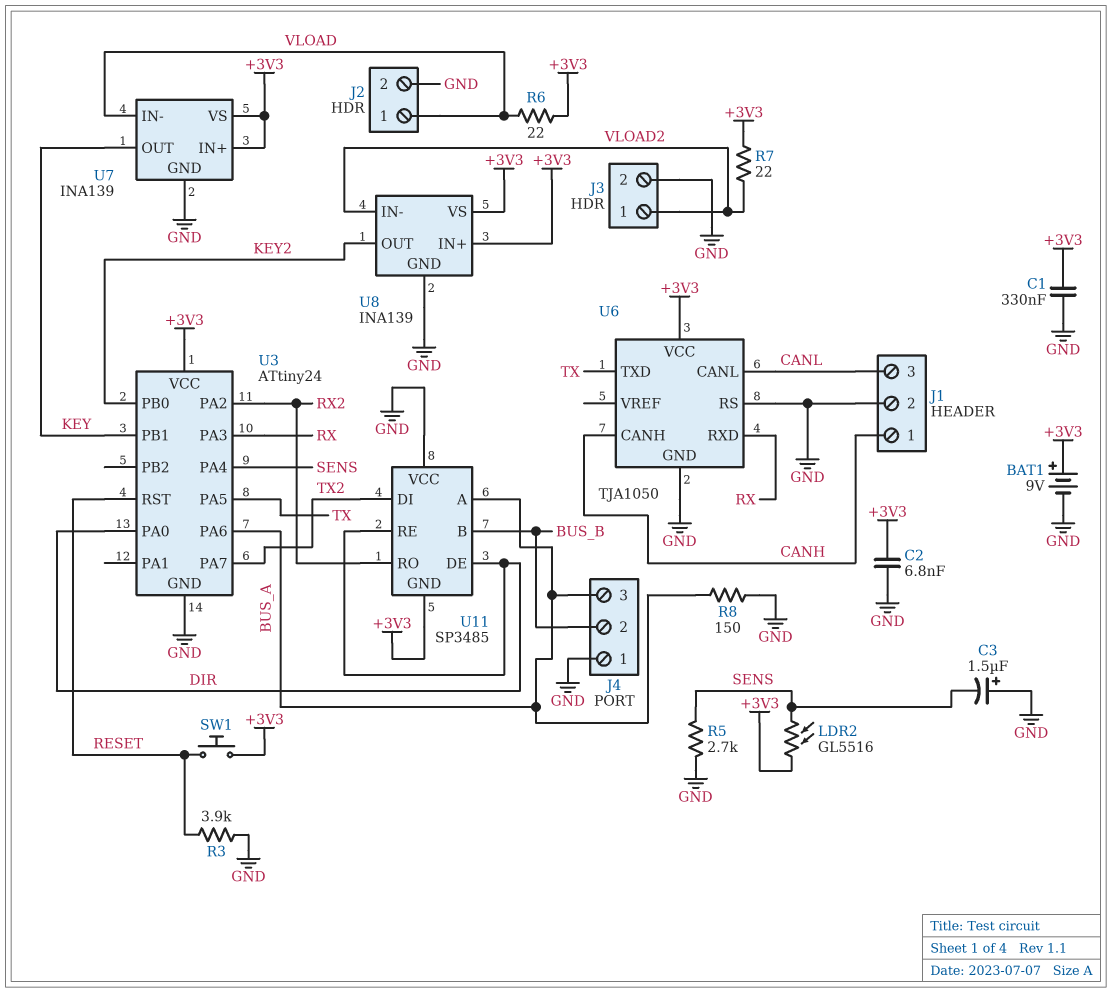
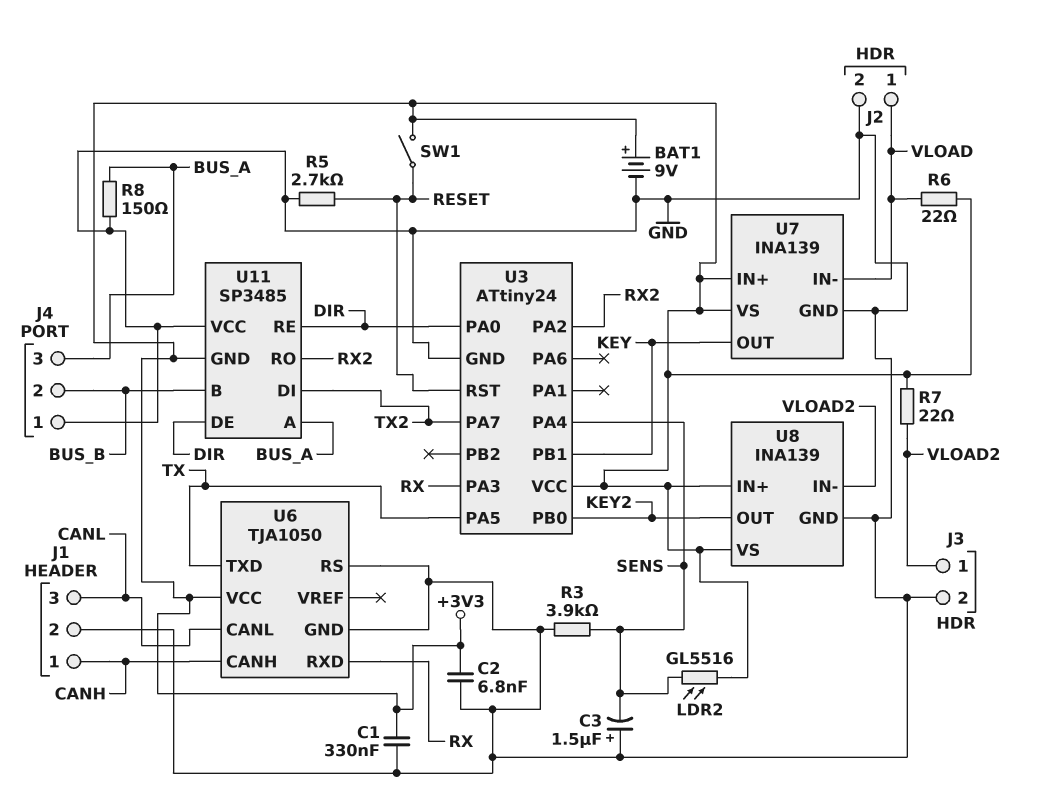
R3: 3.9k (GND, RESET) -> 3.9k (GND, SENS)
R5: 2.7k (GND, SENS) -> 2.7k (GND, RESET)
SW1: button (+3V3, RESET) -> switch (+3V3, RESET)
U3 pin PA6: BUS_A -> none

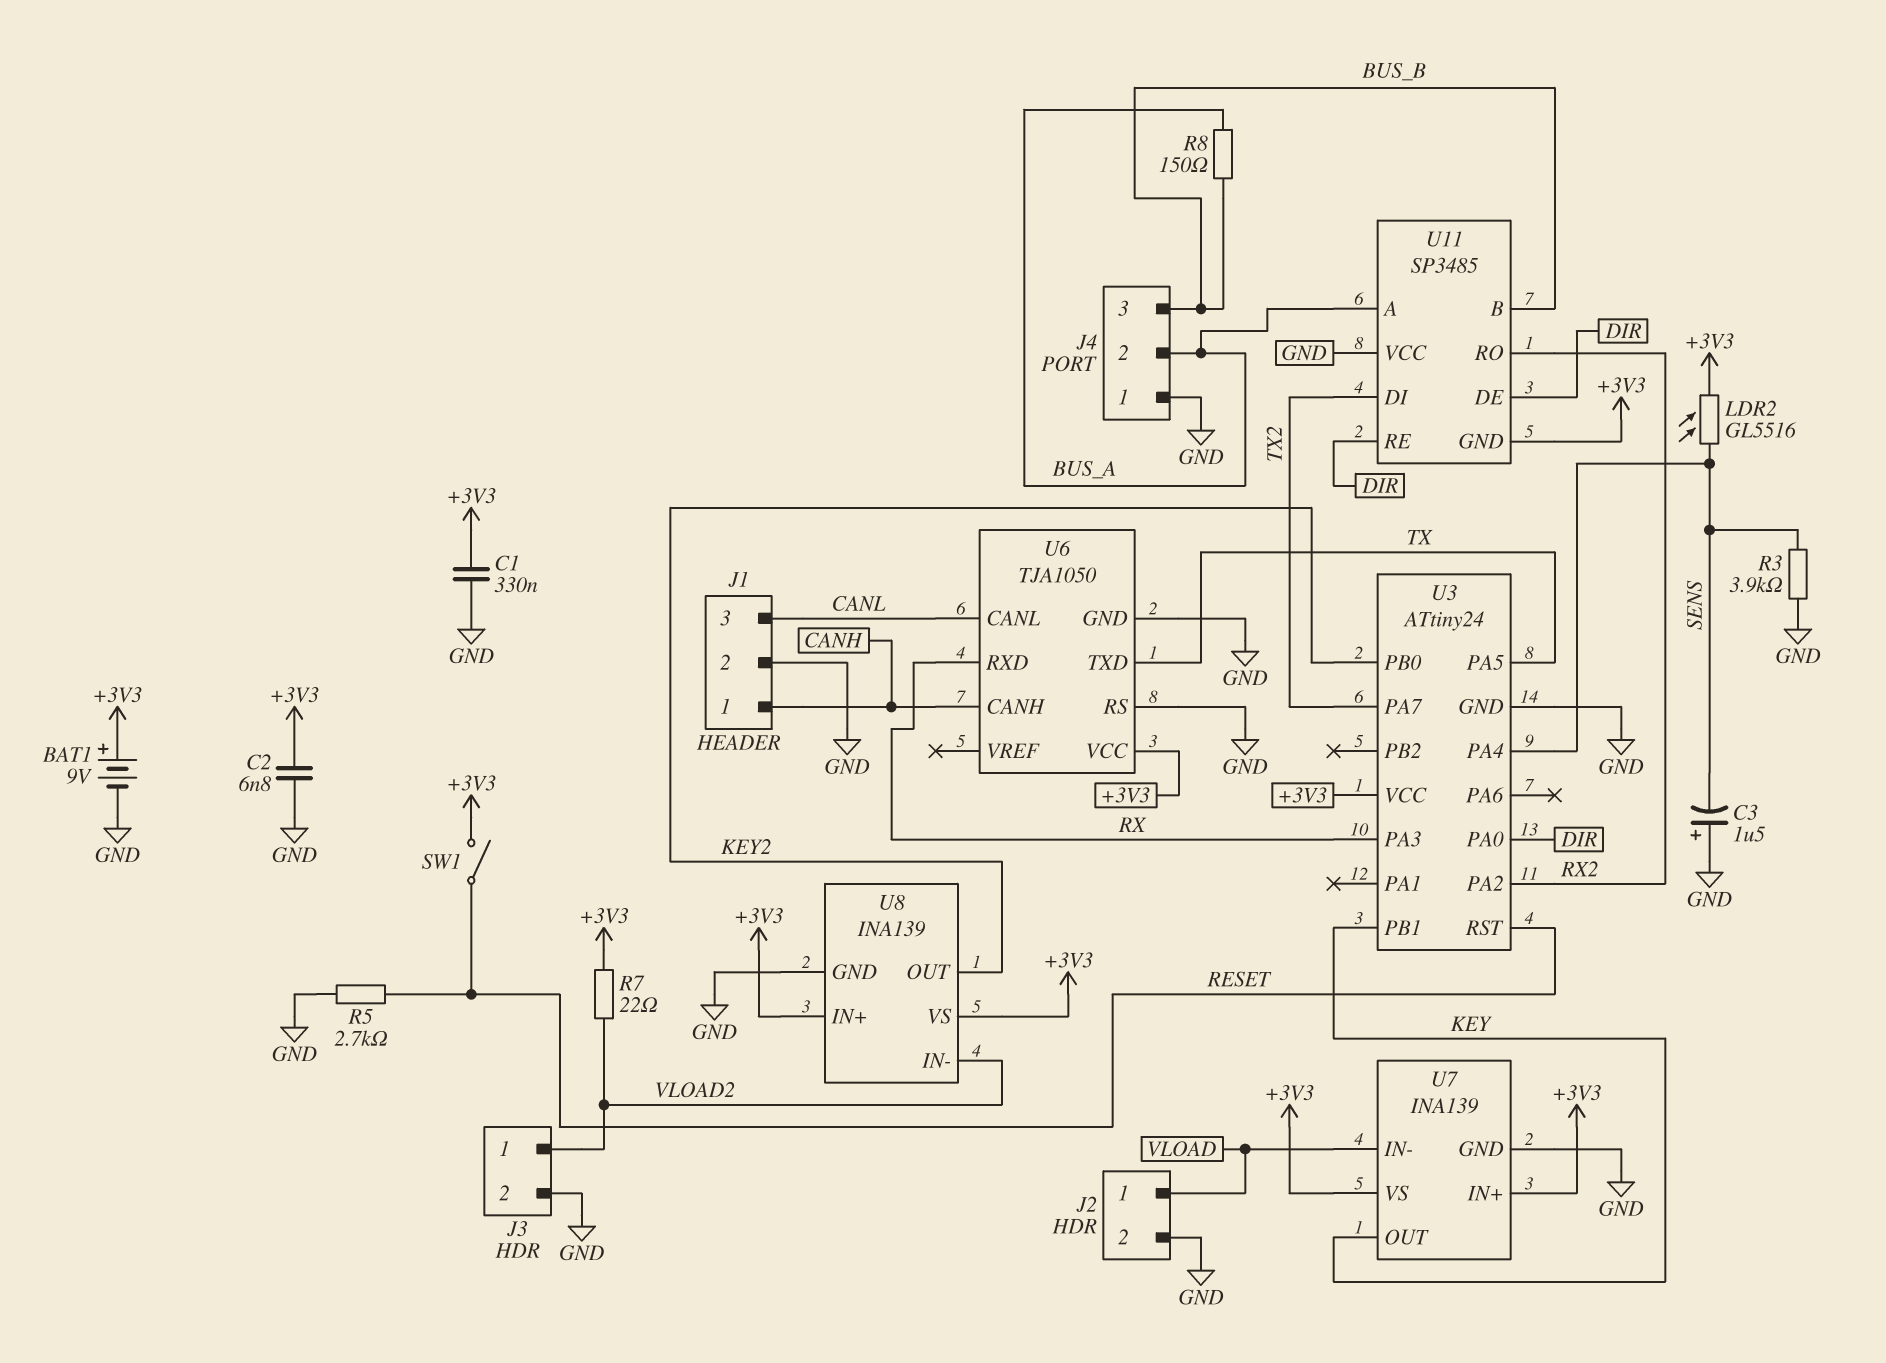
J4 pin 2: BUS_B -> BUS_A
J4 pin 3: BUS_A -> BUS_B
R6: 22 (+3V3, VLOAD) -> none
R8: 150 (BUS_A, GND) -> 150 (BUS_A, BUS_B)

